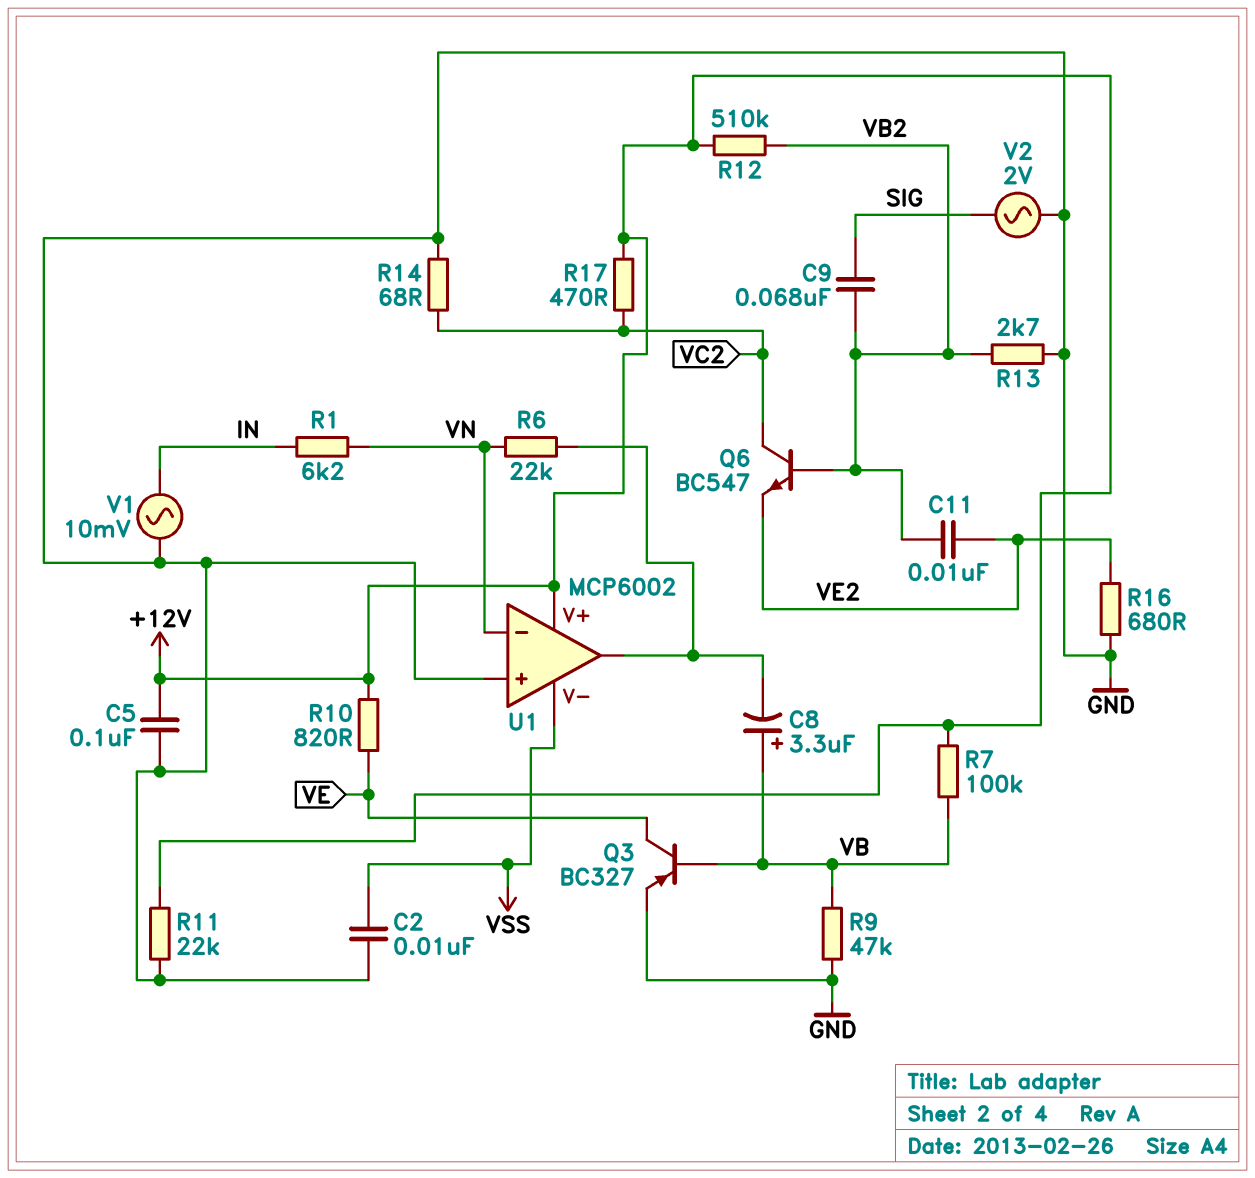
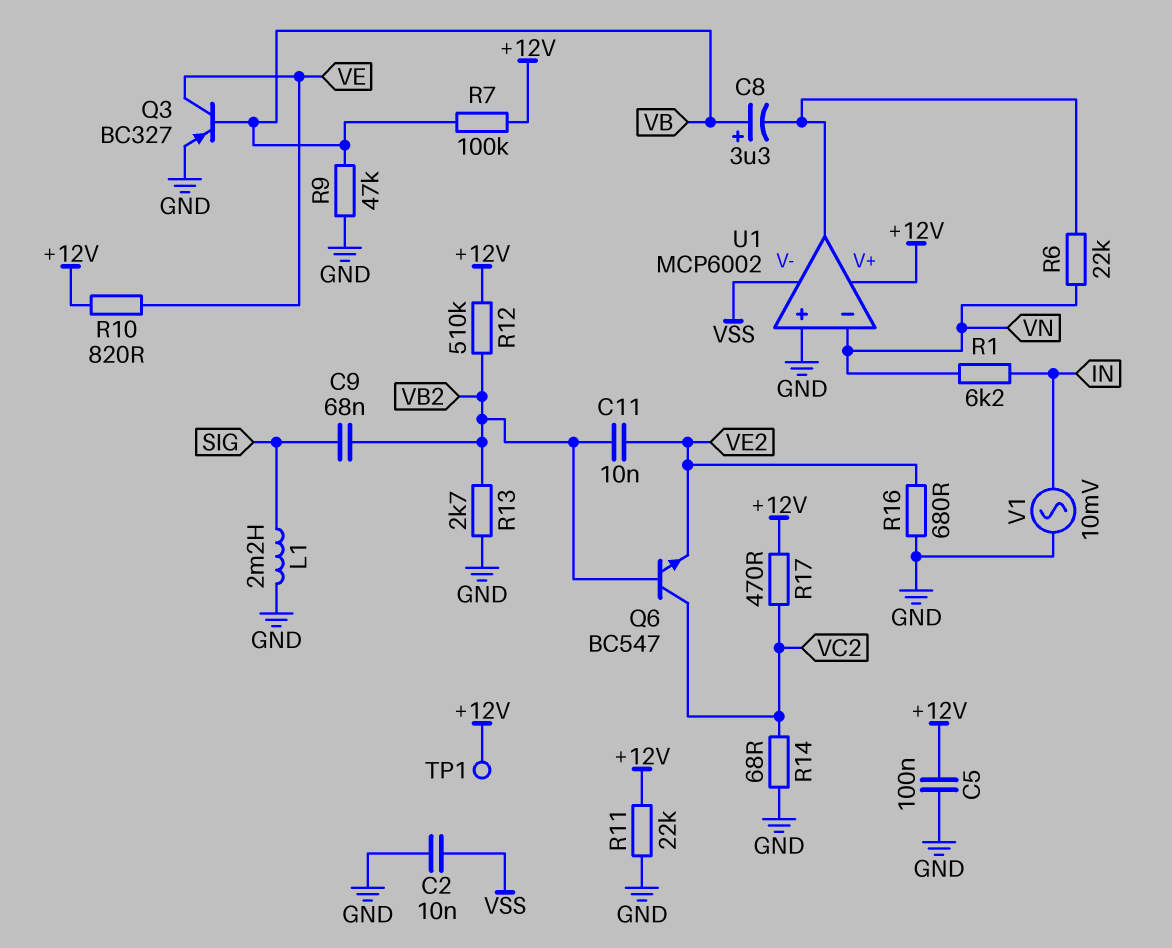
L1: none -> 2.2mH (GND, SIG)
TP1: none -> test point (+12V)
V2: AC 2V (GND, SIG) -> none

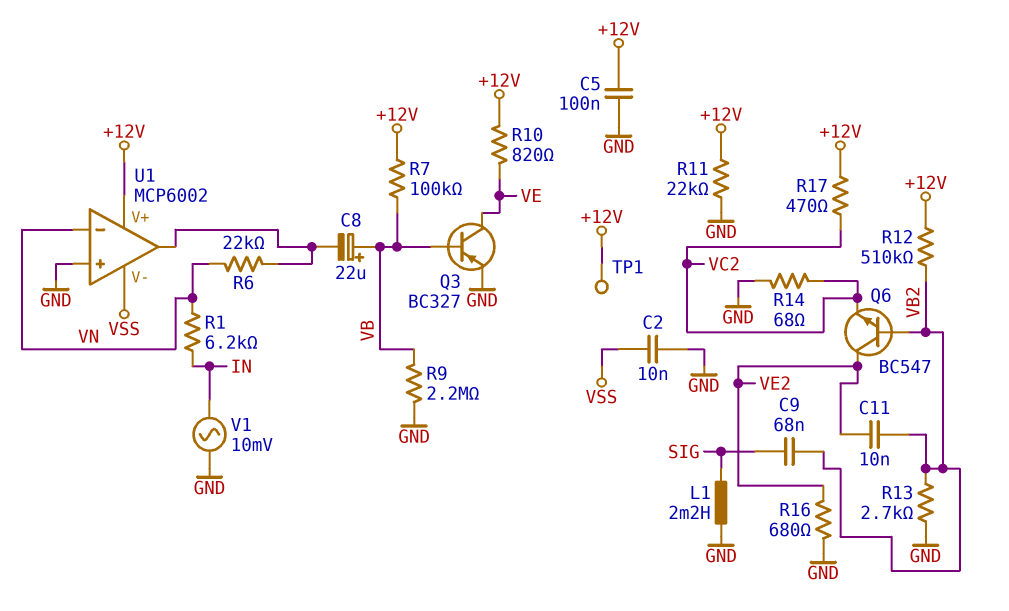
C8: 3.3uF (plus VB, minus U1/out) -> 22uF (plus VB, minus U1/out)
Q6: NPN BC547 (B VB2, C VC2, E VE2) -> NPN BC547 (B VB2, C VE2, E VC2)
R9: 47k (GND, VB) -> 2.2M (GND, VB)

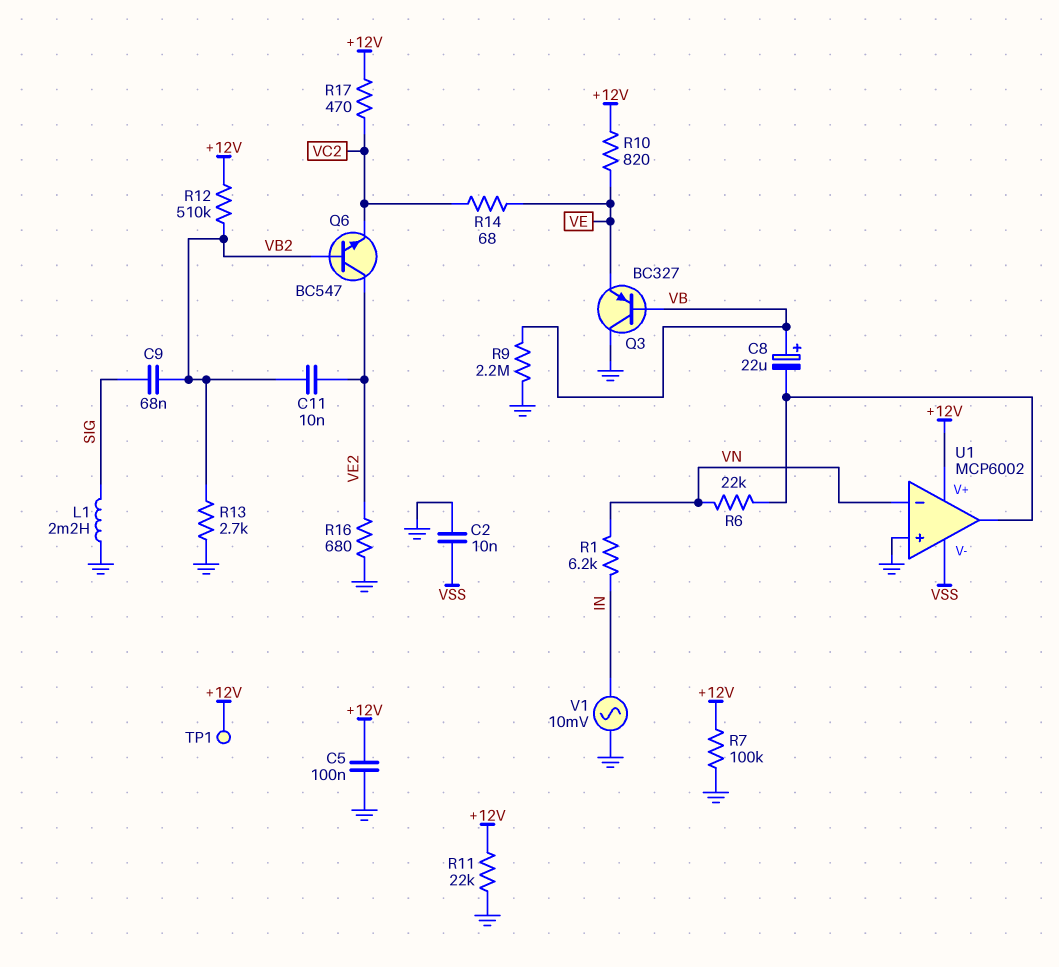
Q3: PNP BC327 (B VB, C VE, E GND) -> PNP BC327 (B VB, C GND, E VE)
R7: 100k (+12V, VB) -> 100k (+12V, GND)
R14: 68 (GND, VC2) -> 68 (VC2, VE)

